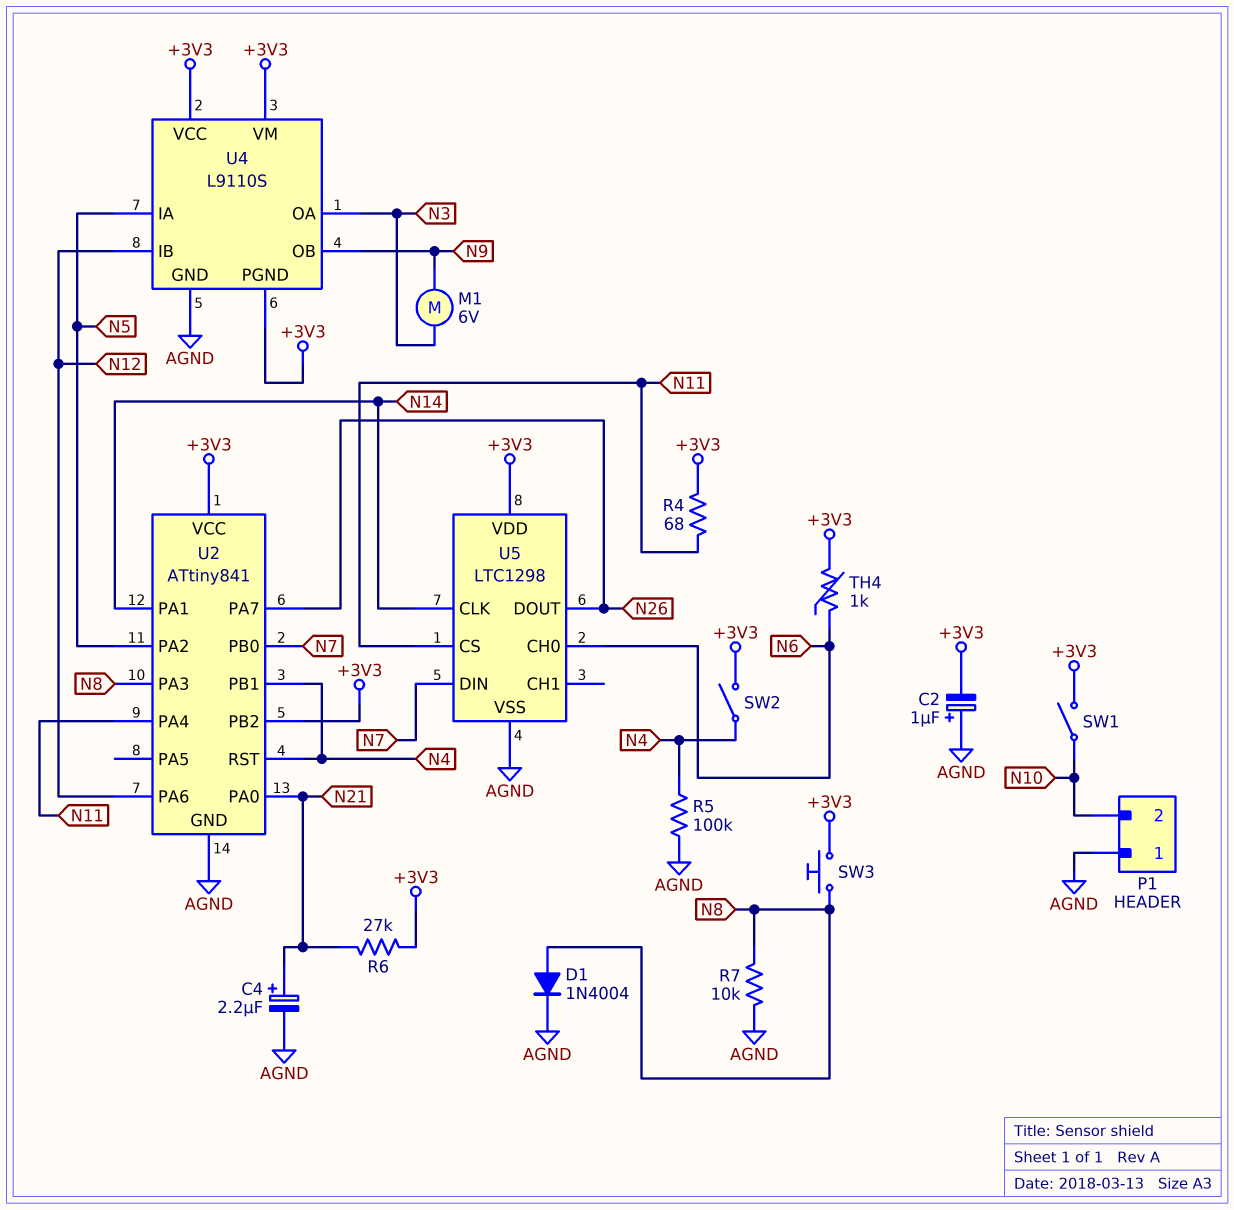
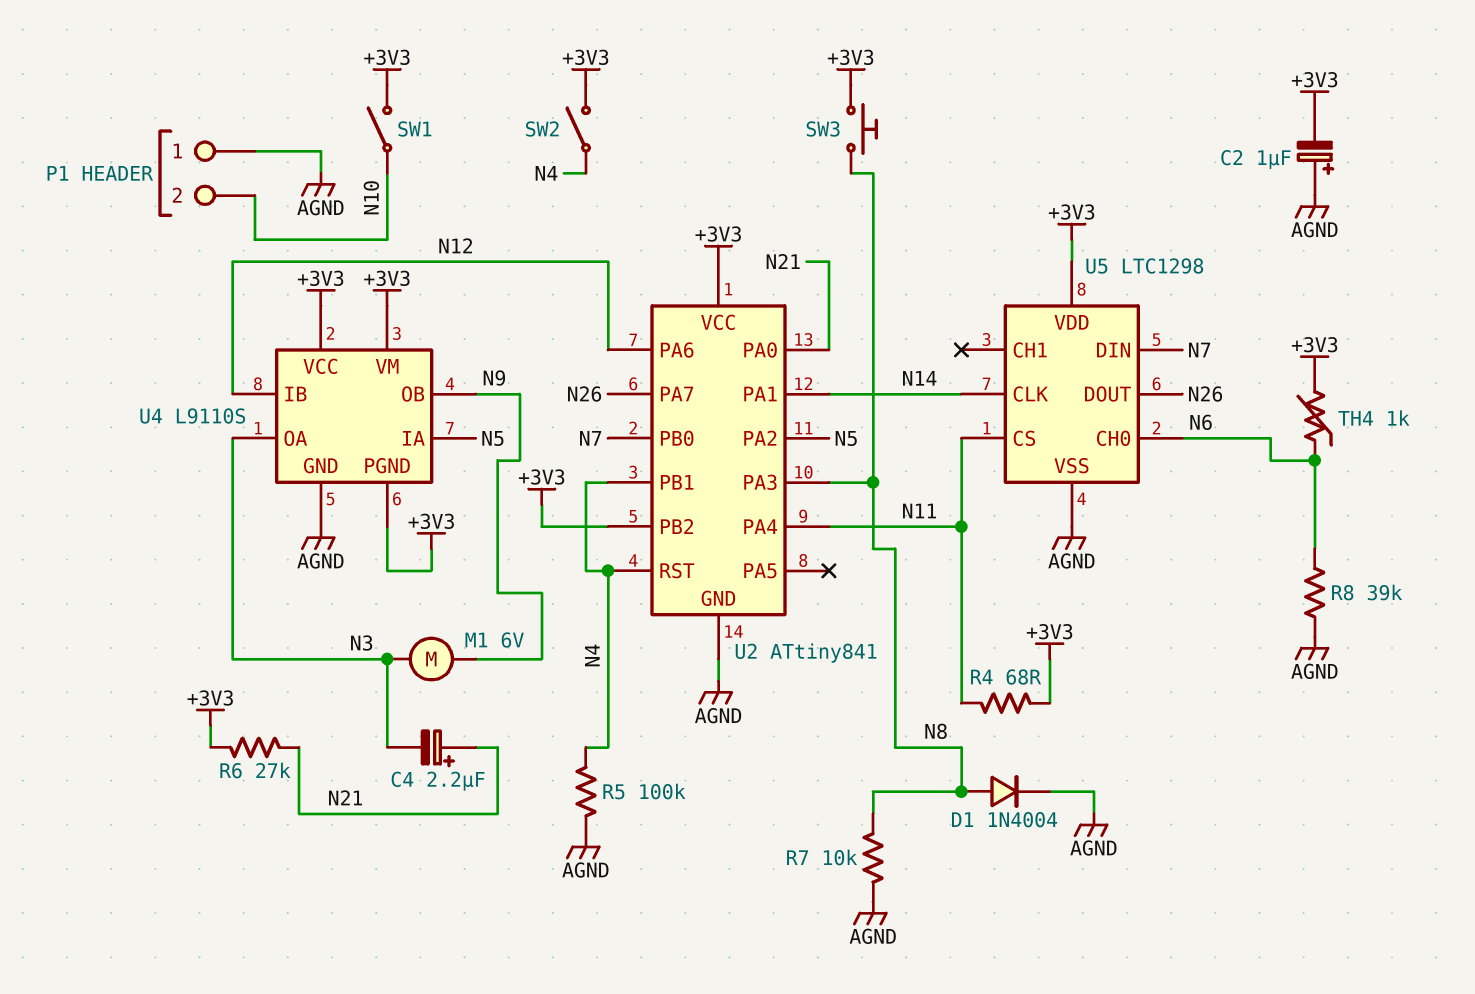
C4: 2.2uF (plus N21, minus AGND) -> 2.2uF (plus N21, minus N3)
R8: none -> 39k (AGND, N6)

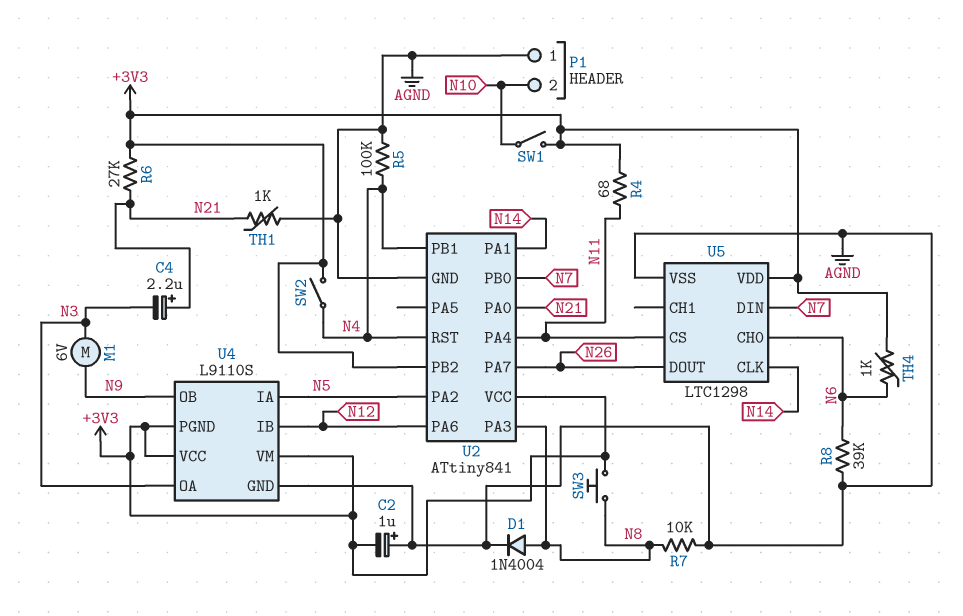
TH1: none -> 1k (AGND, N21)

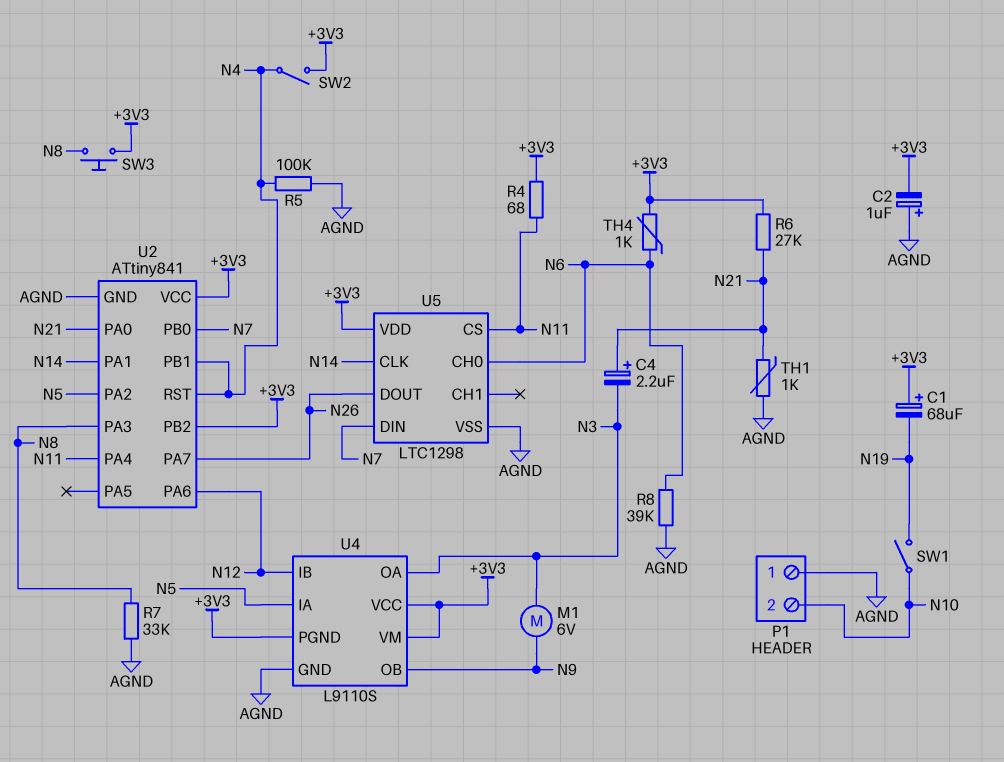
C1: none -> 68uF (plus +3V3, minus N19)
D1: diode 1N4004 (A N8, K AGND) -> none
R7: 10k (AGND, N8) -> 33k (AGND, N8)
SW1: switch (+3V3, N10) -> switch (N10, N19)

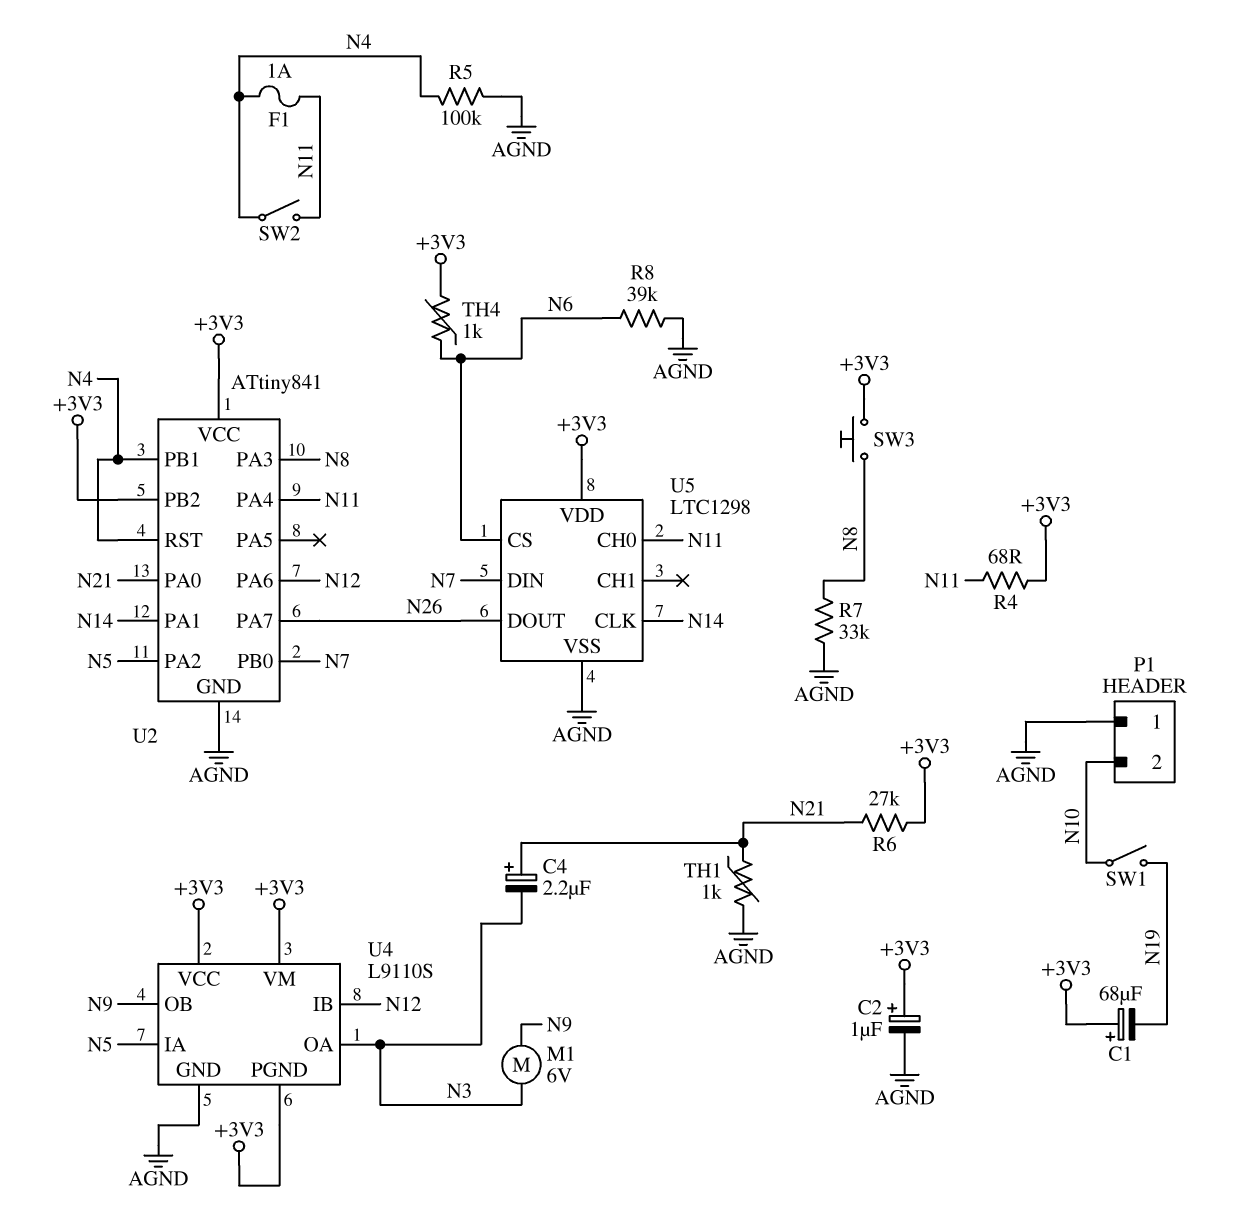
C2: 1uF (plus AGND, minus +3V3) -> 1uF (plus +3V3, minus AGND)
F1: none -> 1A (N4, N11)
SW2: switch (+3V3, N4) -> switch (N4, N11)
U5 pin CH0: N6 -> N11
U5 pin CS: N11 -> N6

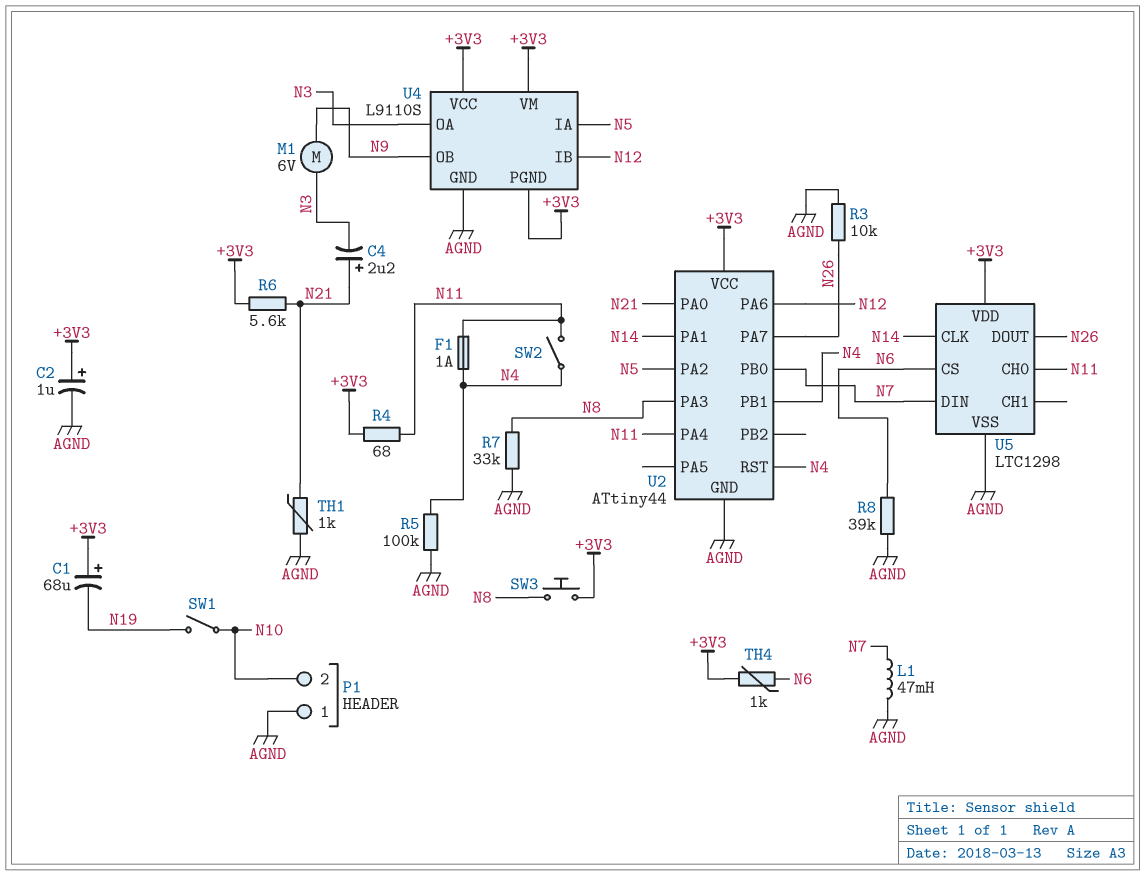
L1: none -> 47mH (AGND, N7)
R3: none -> 10k (AGND, N26)
R6: 27k (+3V3, N21) -> 5.6k (+3V3, N21)
U2: ATtiny841 -> ATtiny44
U2 pin PB2: +3V3 -> none

